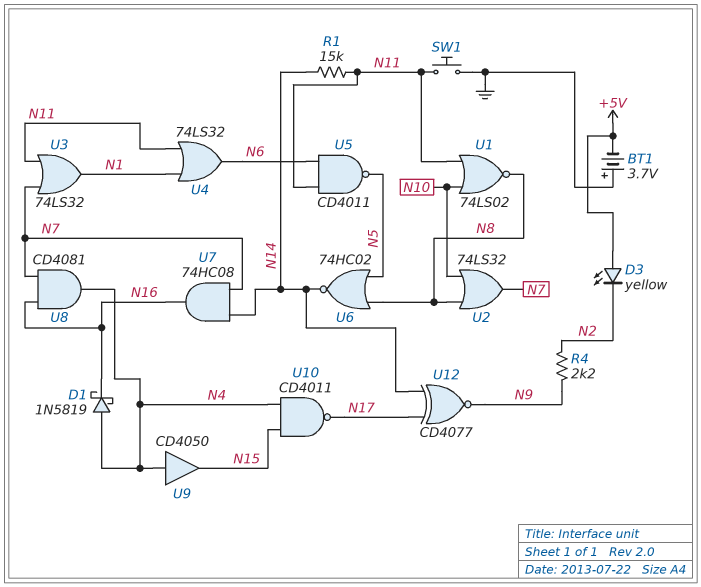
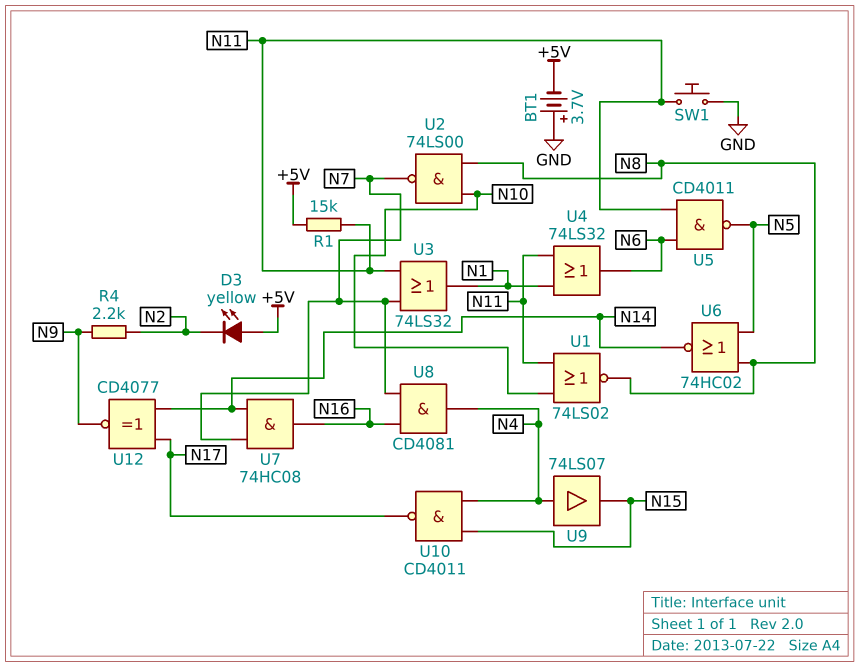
D1: schottky 1N5819 (A N4, K N16) -> none
R1: 15k (N11, N14) -> 15k (+5V, N11)
U2: OR 74LS32 (in N8, in N10, out N7) -> NAND 74LS00 (in N8, in N10, out N7)
U9: buffer CD4050 (in N4, out N15) -> buffer 74LS07 (in N4, out N15)

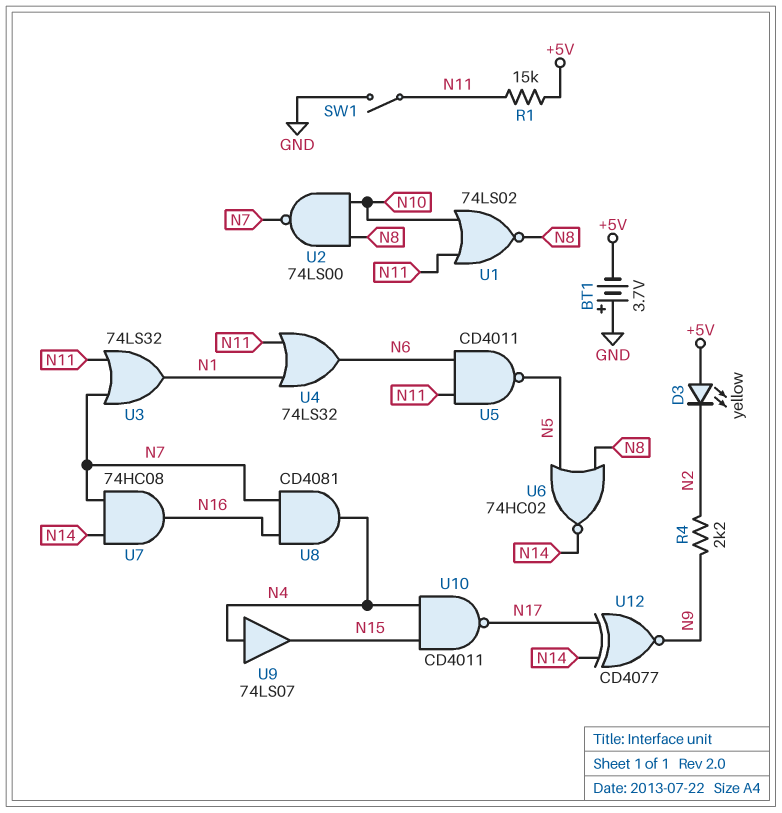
SW1: button (GND, N11) -> switch (GND, N11)

